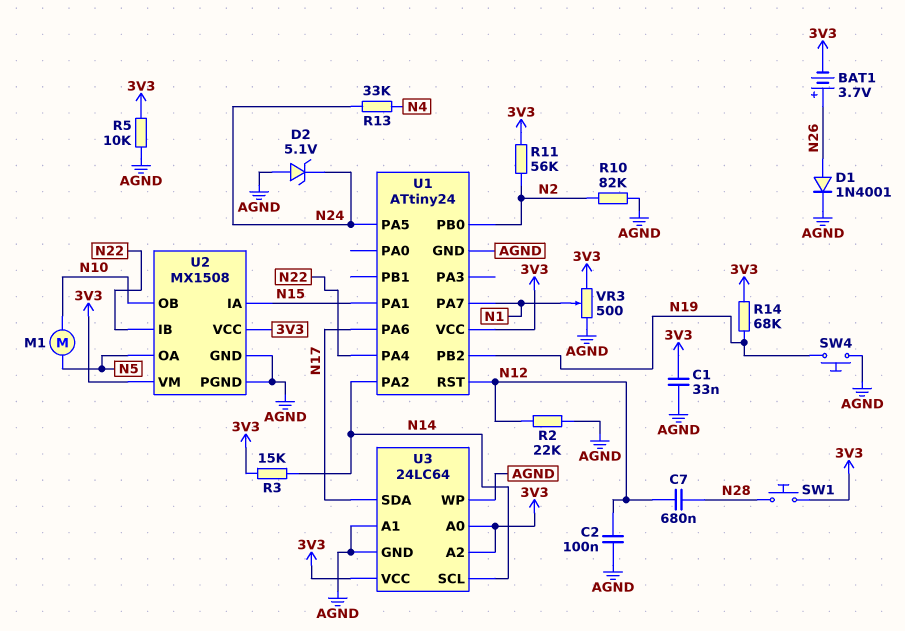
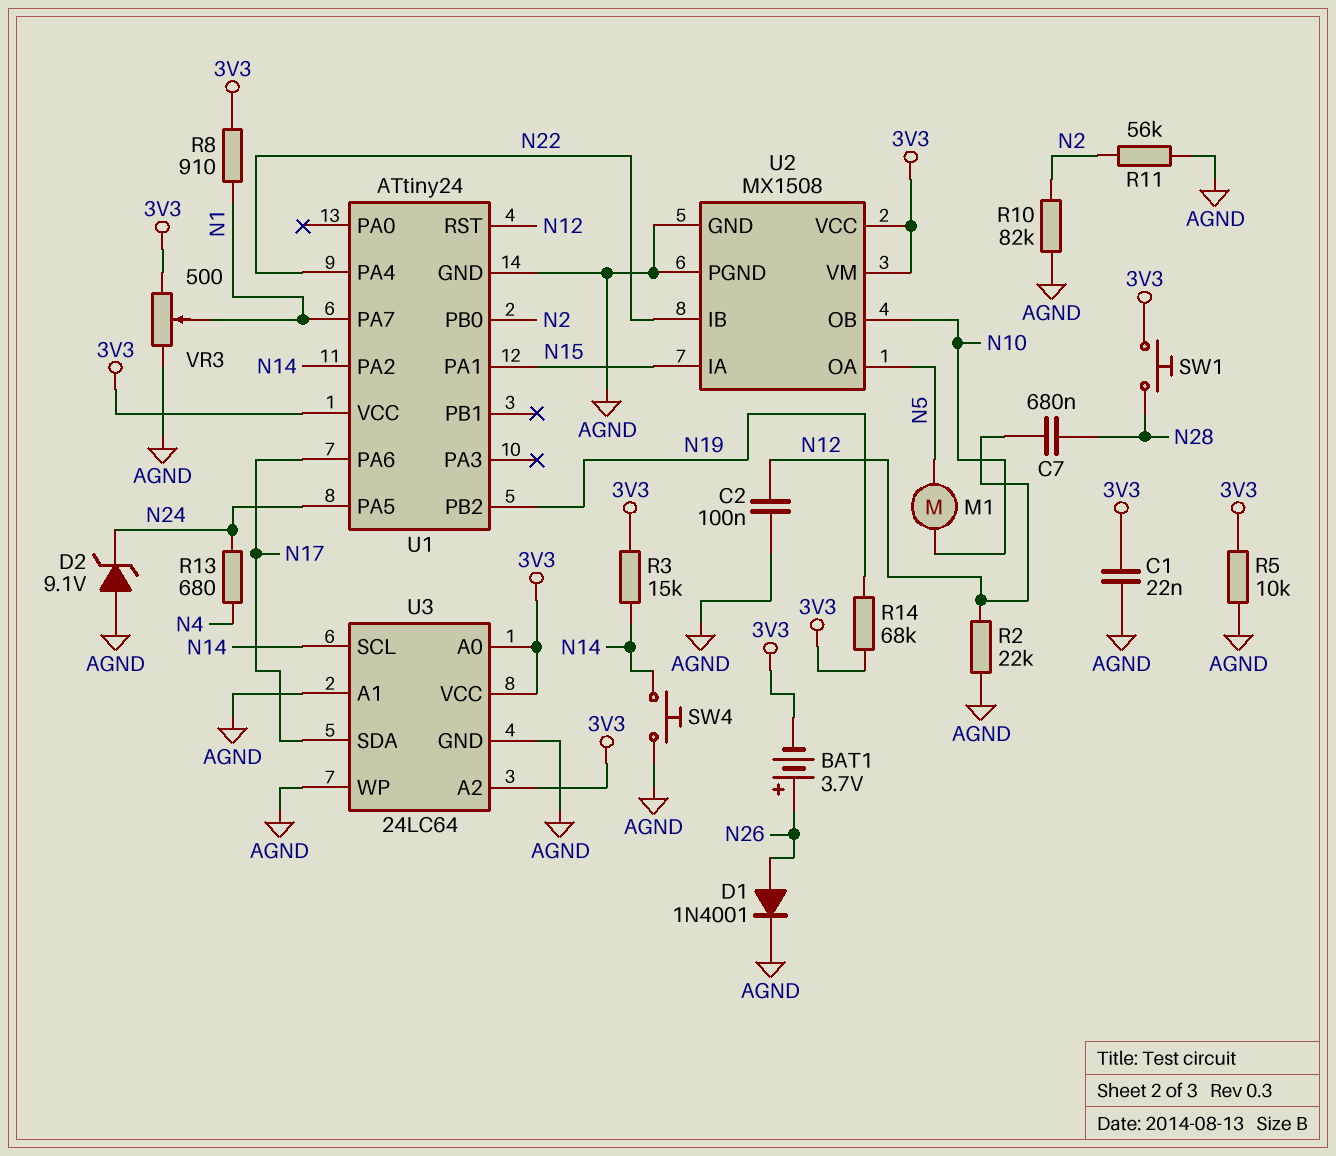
C1: 33nF (3V3, AGND) -> 22nF (3V3, AGND)
D2: zener 5.1V (A AGND, K N24) -> zener 9.1V (A AGND, K N24)
R8: none -> 910 (3V3, N1)
R11: 56k (3V3, N2) -> 56k (AGND, N2)
R13: 33k (N4, N24) -> 680 (N4, N24)
SW4: button (AGND, N19) -> button (AGND, N14)

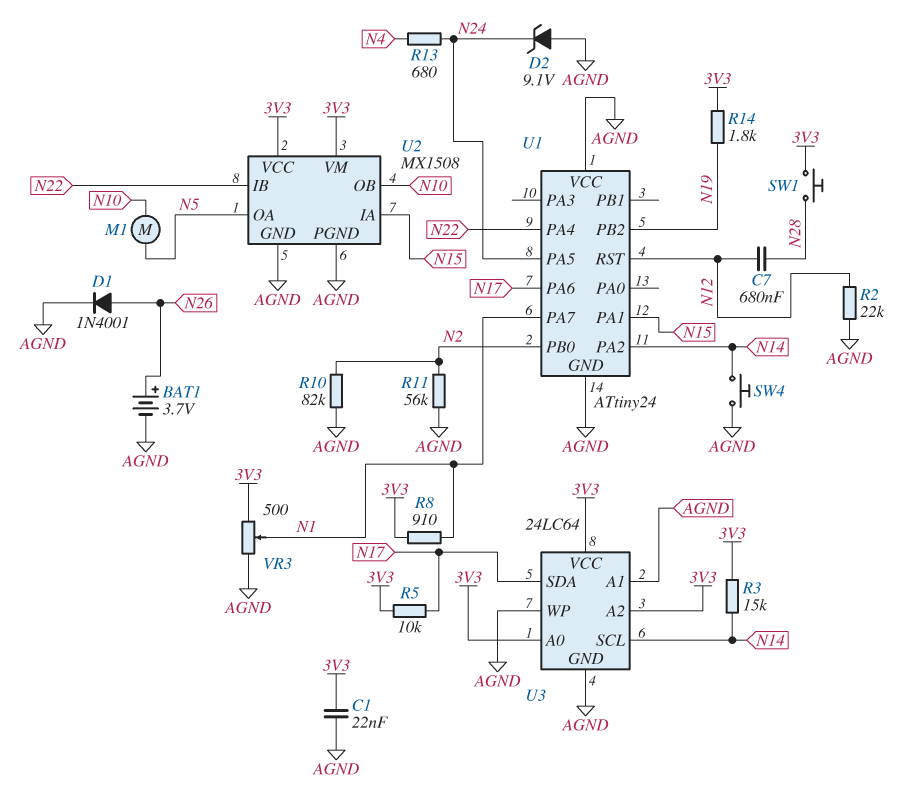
BAT1: 3.7V (plus N26, minus 3V3) -> 3.7V (plus N26, minus AGND)
C2: 100nF (AGND, N12) -> none
R5: 10k (3V3, AGND) -> 10k (3V3, N17)
R14: 68k (3V3, N19) -> 1.8k (3V3, N19)
U1 pin VCC: 3V3 -> AGND

